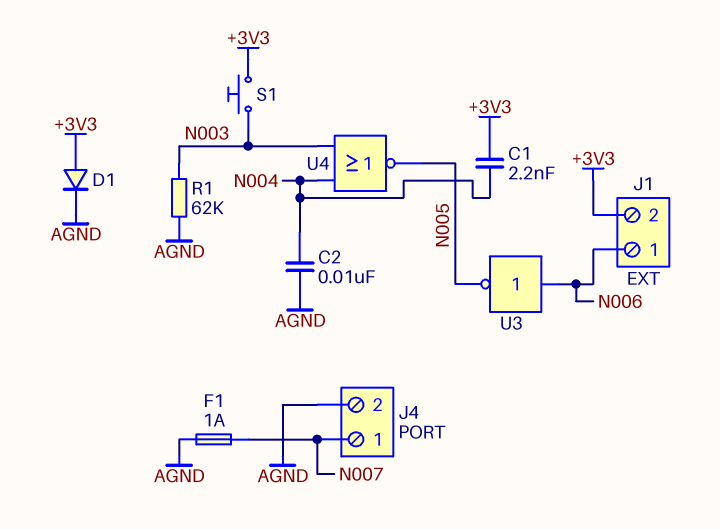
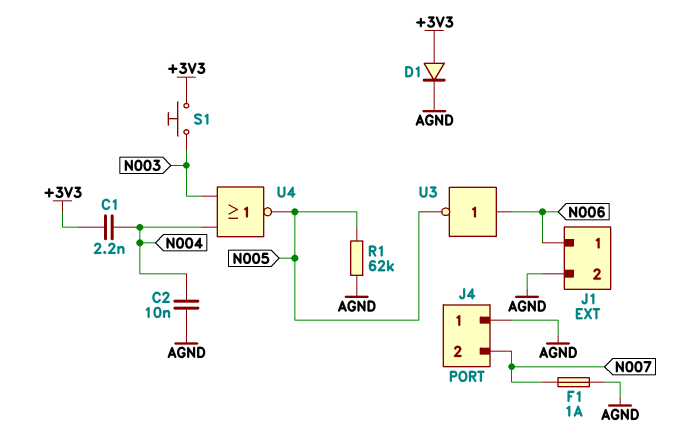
J1 pin 2: +3V3 -> AGND
J4 pin 1: N007 -> AGND
J4 pin 2: AGND -> N007
R1: 62k (AGND, N003) -> 62k (AGND, N005)

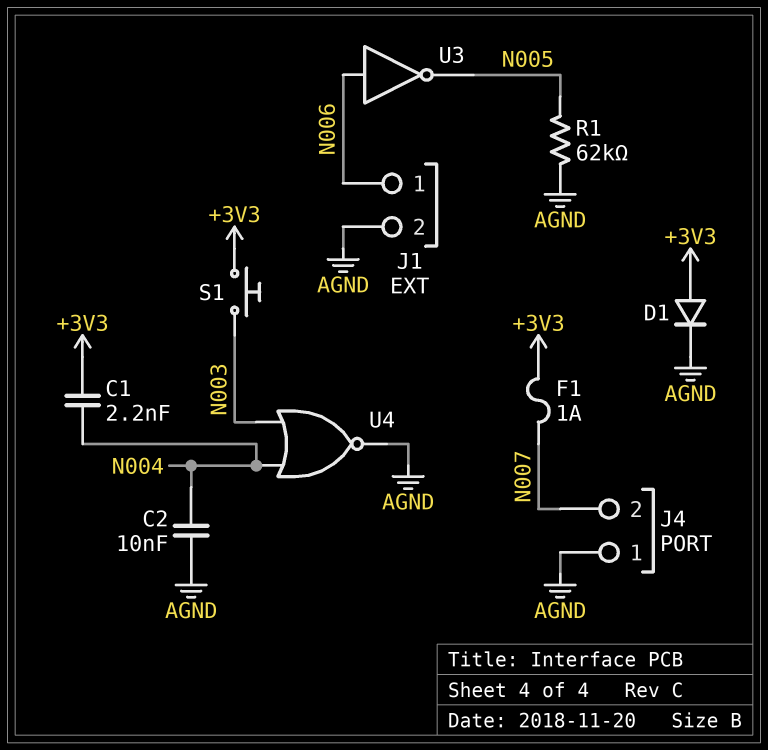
F1: 1A (AGND, N007) -> 1A (+3V3, N007)
U4: NOR (in N003, in N004, out N005) -> NOR (in N003, in N004, out AGND)

